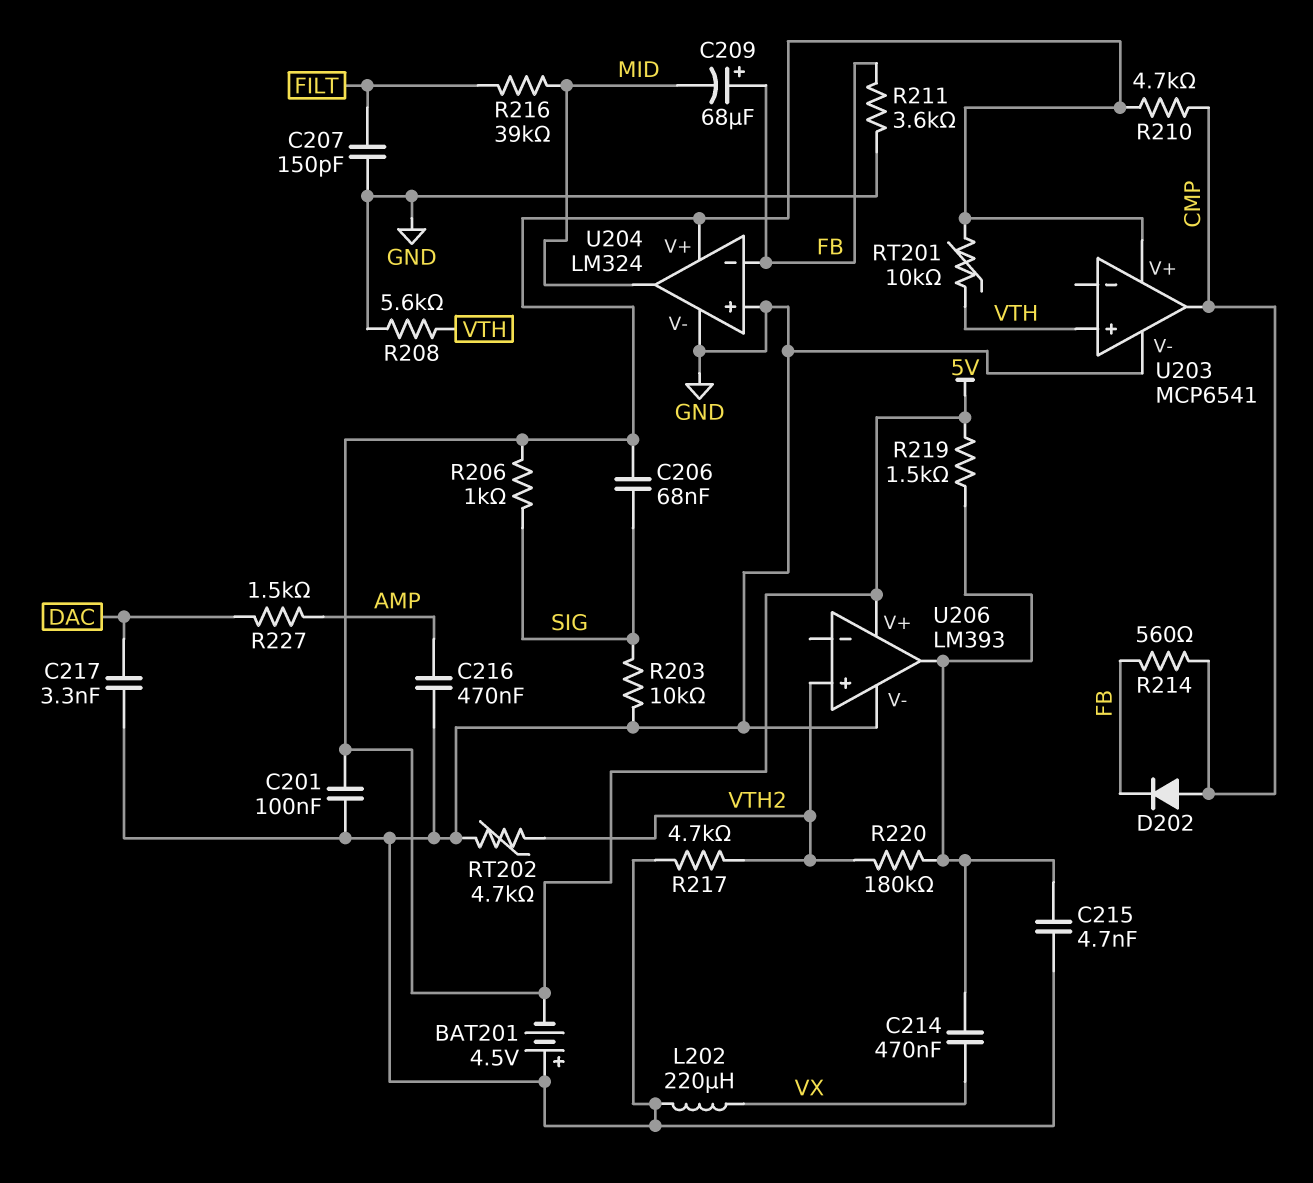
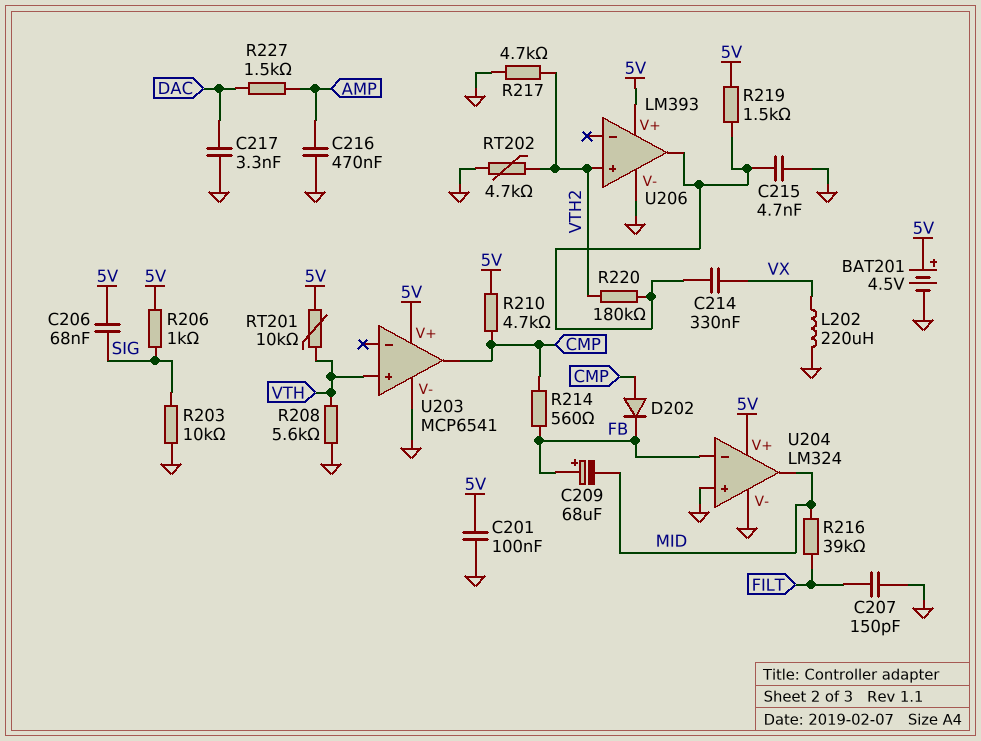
BAT201: 4.5V (plus GND, minus 5V) -> 4.5V (plus 5V, minus GND)
C214: 470nF (U206/out, VX) -> 330nF (U206/out, VX)
R211: 3.6k (FB, GND) -> none

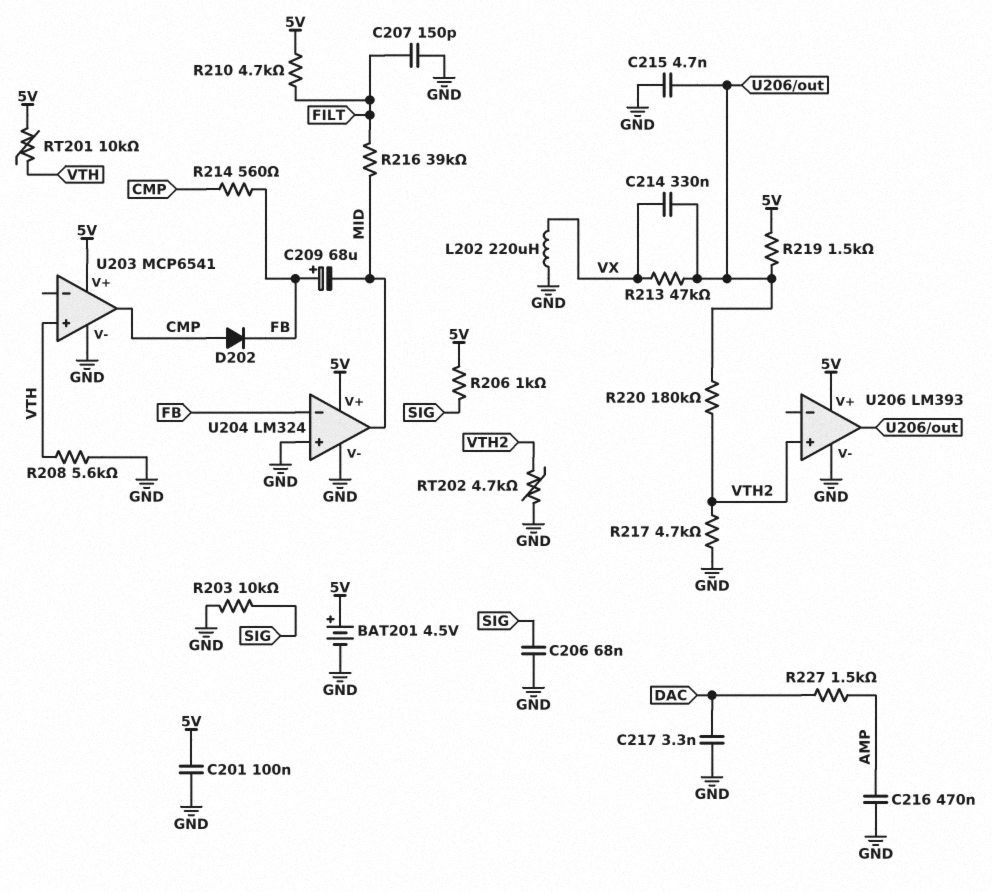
C206: 68nF (5V, SIG) -> 68nF (GND, SIG)
R210: 4.7k (5V, CMP) -> 4.7k (5V, FILT)
R213: none -> 47k (U206/out, VX)

